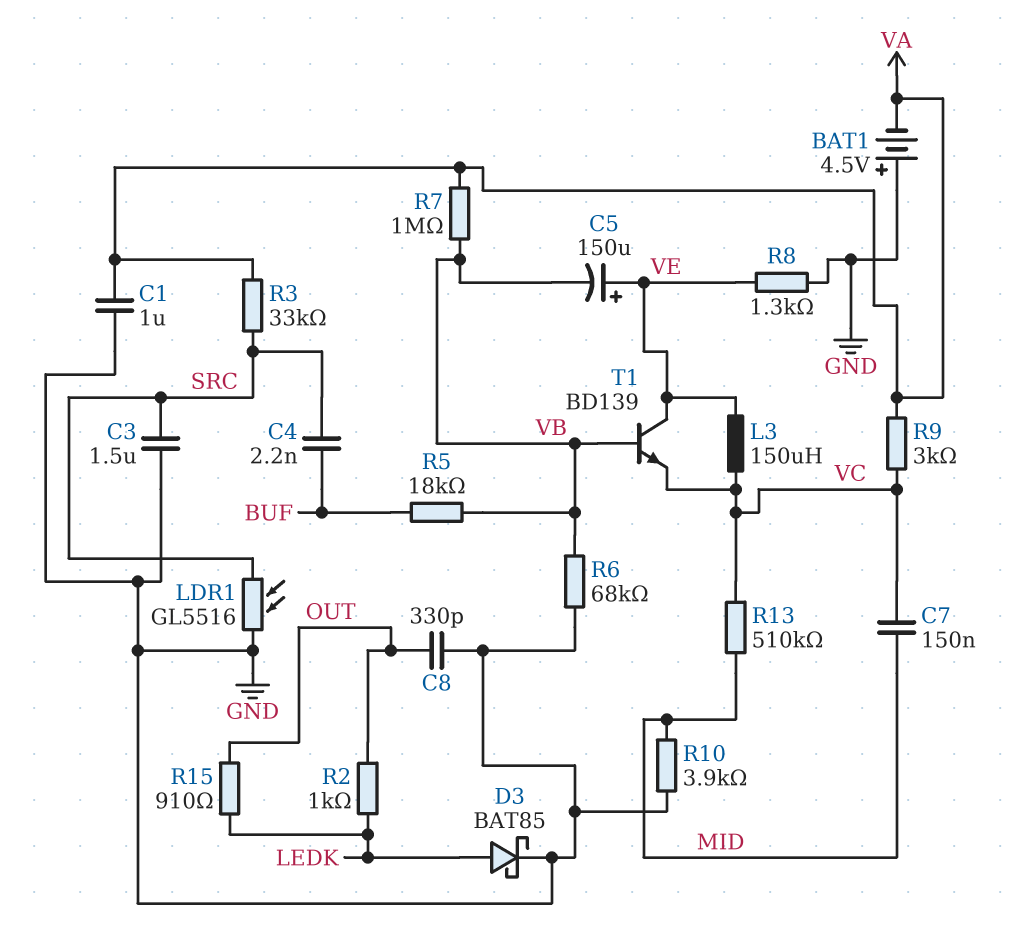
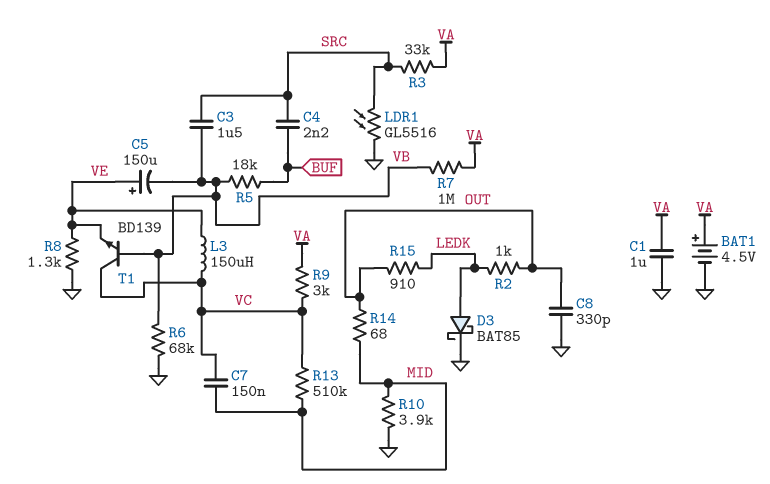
BAT1: 4.5V (plus GND, minus VA) -> 4.5V (plus VA, minus GND)
C3: 1.5uF (GND, SRC) -> 1.5uF (SRC, VB)
R14: none -> 68 (MID, OUT)
T1: NPN BD139 (B VB, C VE, E VC) -> NPN BD139 (B VB, C VC, E VE)

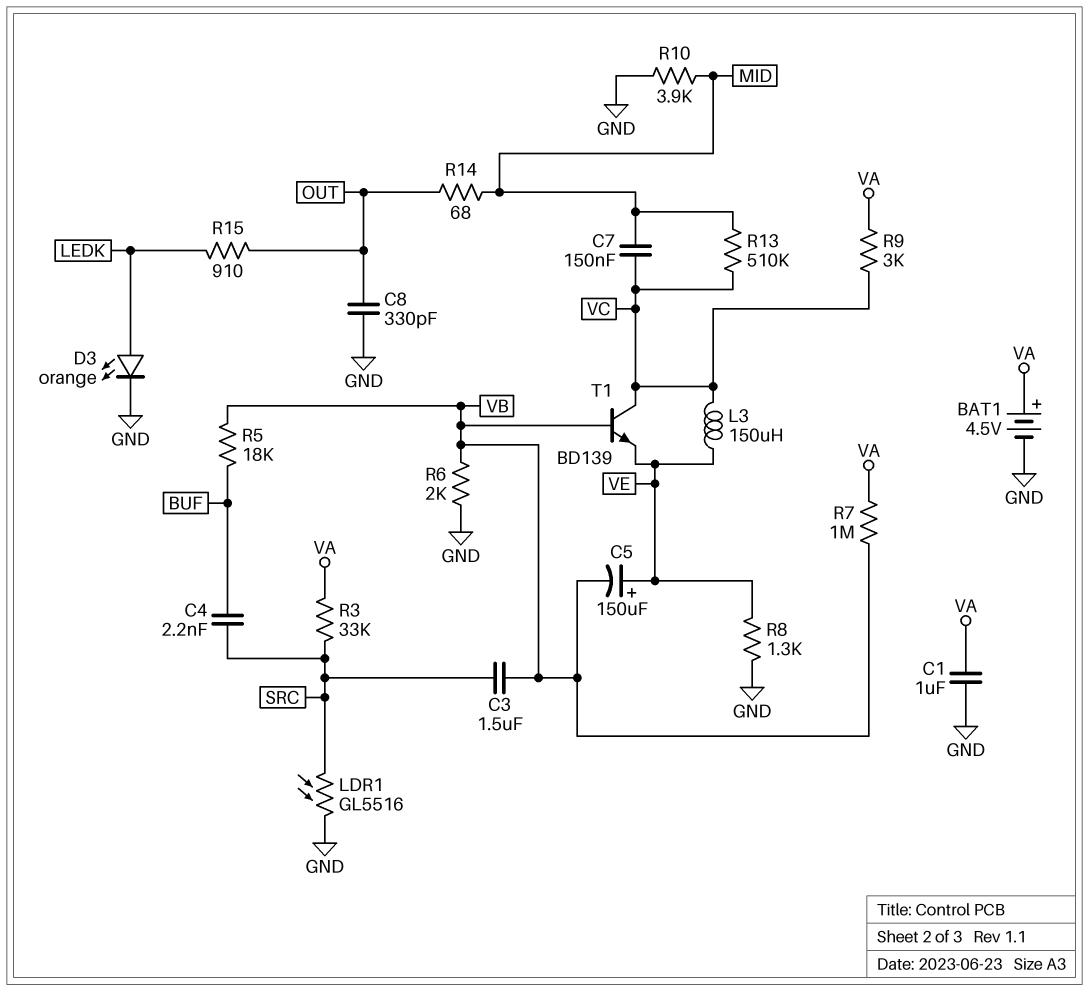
D3: schottky BAT85 (A LEDK, K GND) -> LED orange (A LEDK, K GND)
R2: 1k (LEDK, OUT) -> none
R6: 68k (GND, VB) -> 2k (GND, VB)

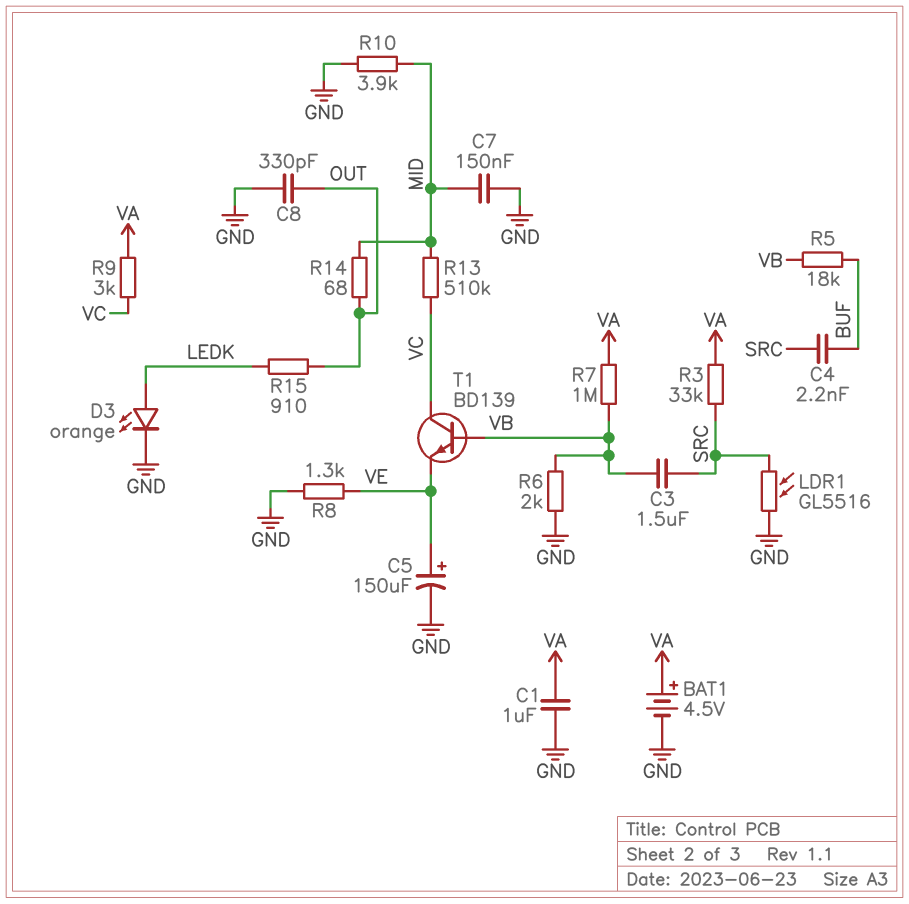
C5: 150uF (plus VE, minus VB) -> 150uF (plus VE, minus GND)
C7: 150nF (MID, VC) -> 150nF (GND, MID)
L3: 150uH (VC, VE) -> none

